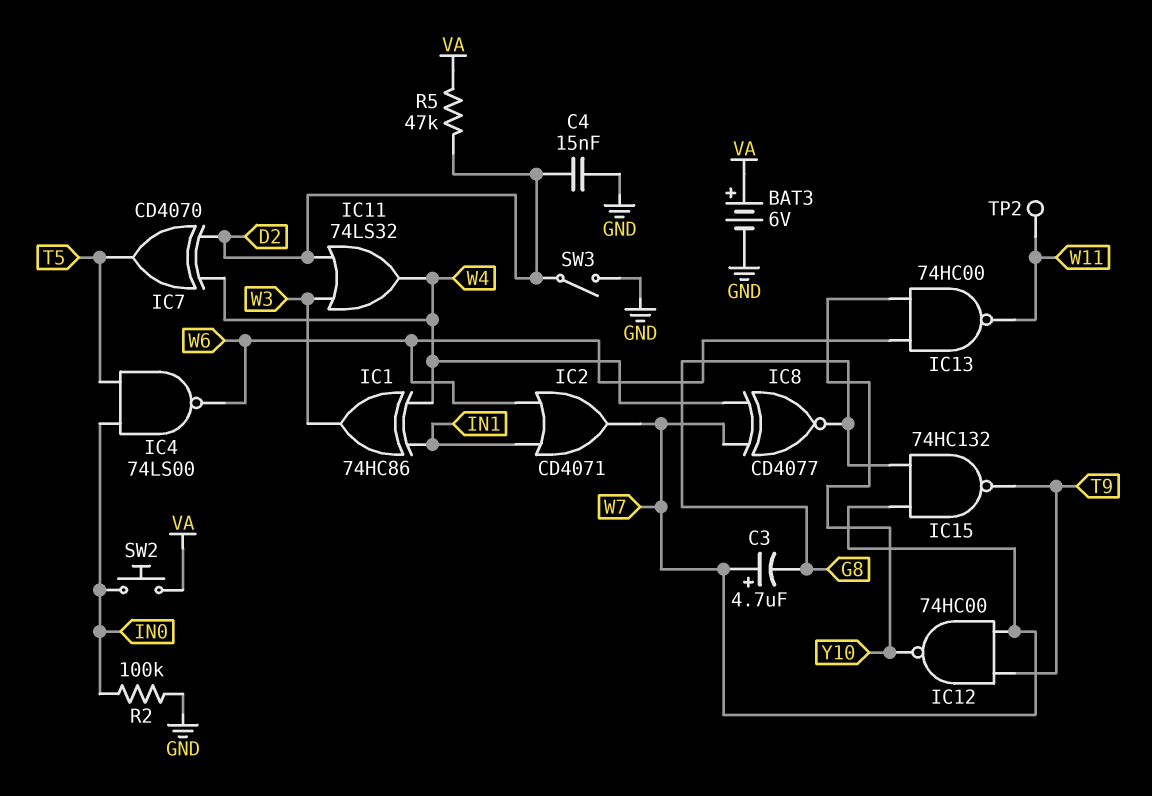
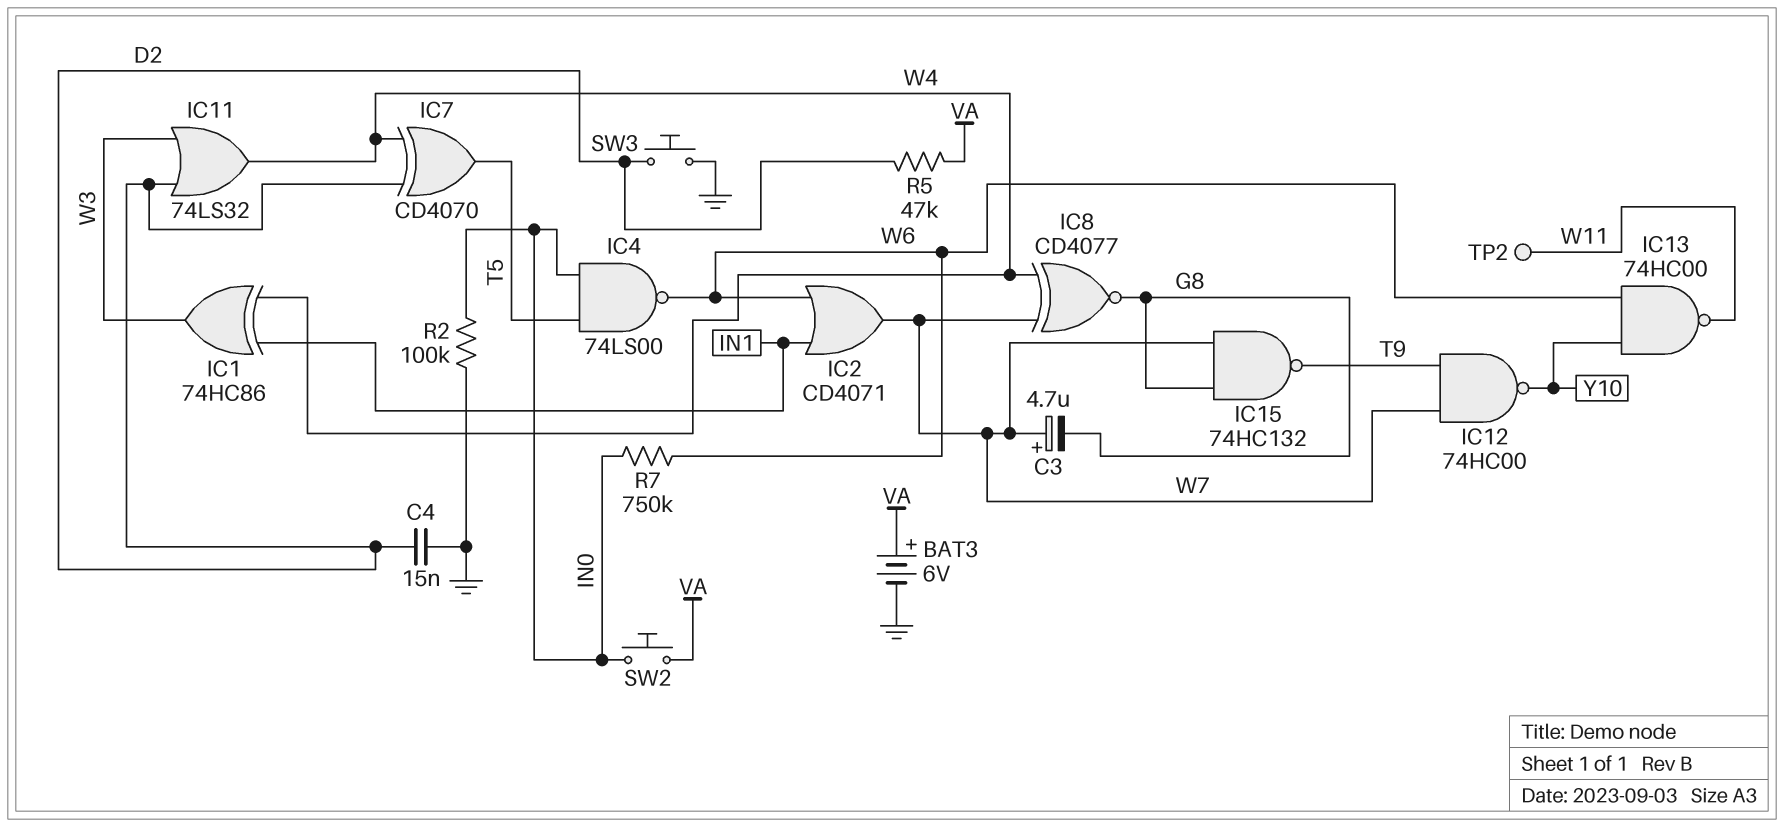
R7: none -> 750k (IN0, W6)
SW3: switch (D2, GND) -> button (D2, GND)

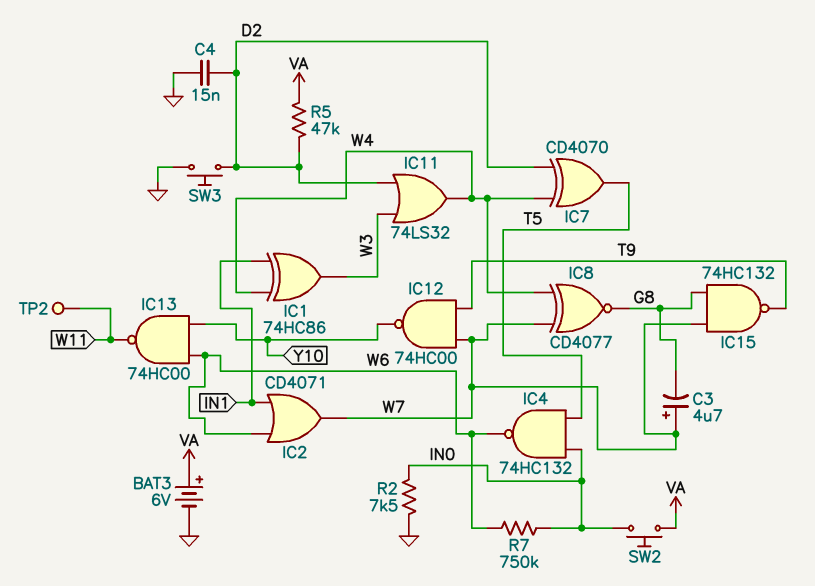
IC4: NAND 74LS00 (in IN0, in T5, out W6) -> NAND 74HC132 (in IN0, in T5, out W6)
R2: 100k (GND, IN0) -> 7.5k (GND, IN0)

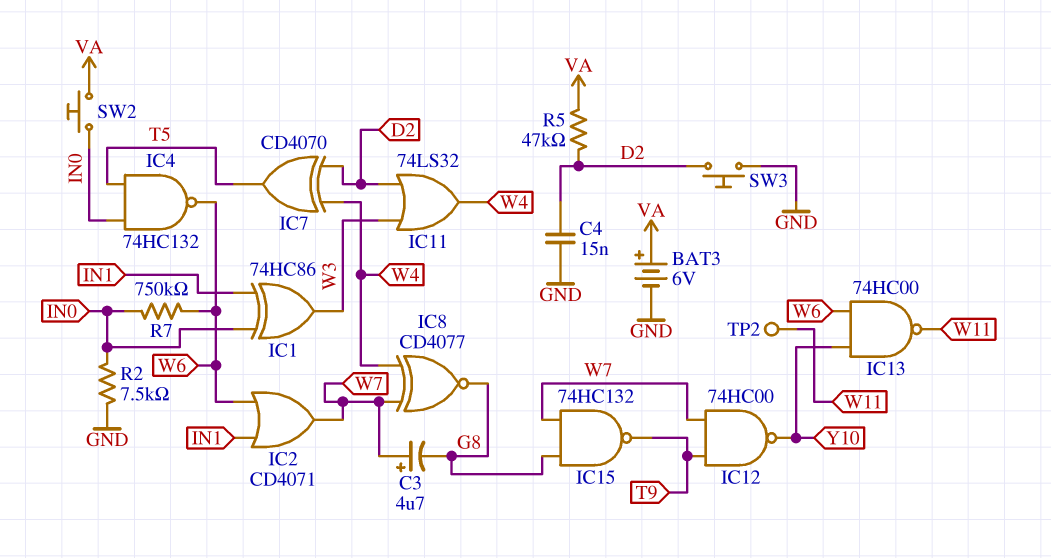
IC1: XOR 74HC86 (in IN1, in W4, out W3) -> XOR 74HC86 (in IN0, in IN1, out W3)

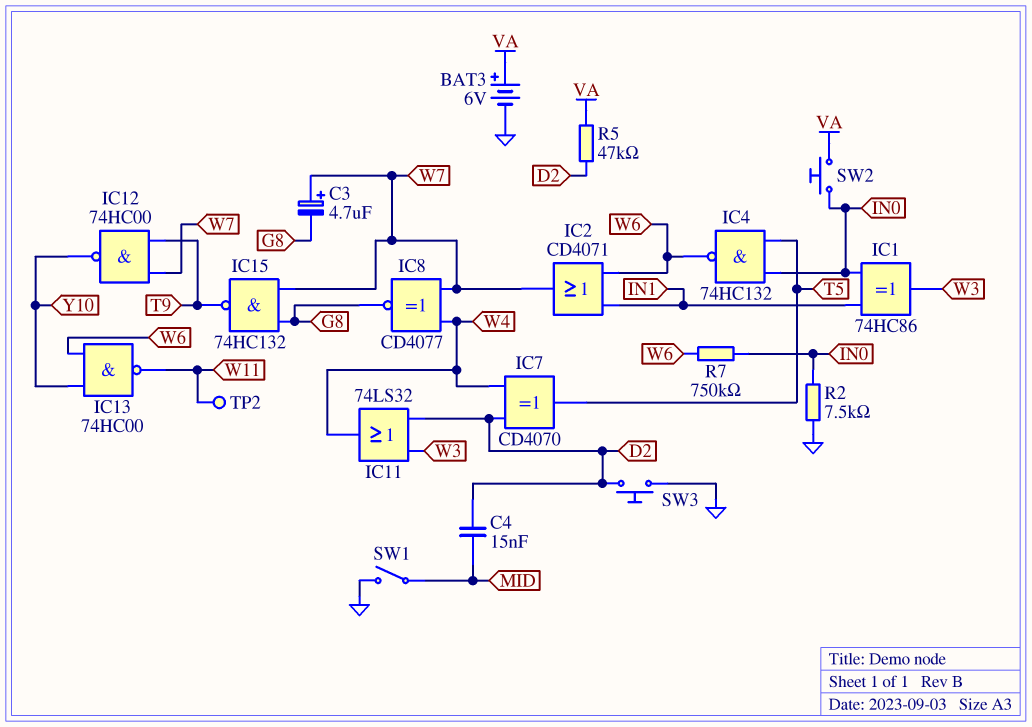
C4: 15nF (D2, GND) -> 15nF (D2, MID)
SW1: none -> switch (GND, MID)

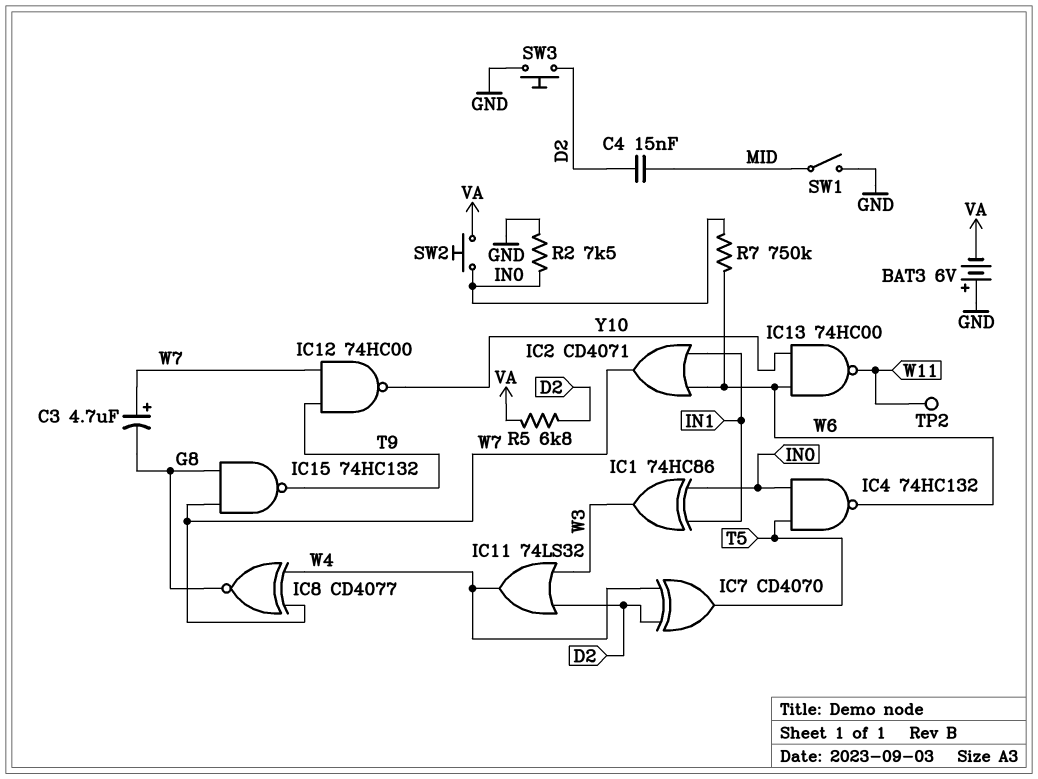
BAT3: 6V (plus VA, minus GND) -> 6V (plus GND, minus VA)
R5: 47k (D2, VA) -> 6.8k (D2, VA)

